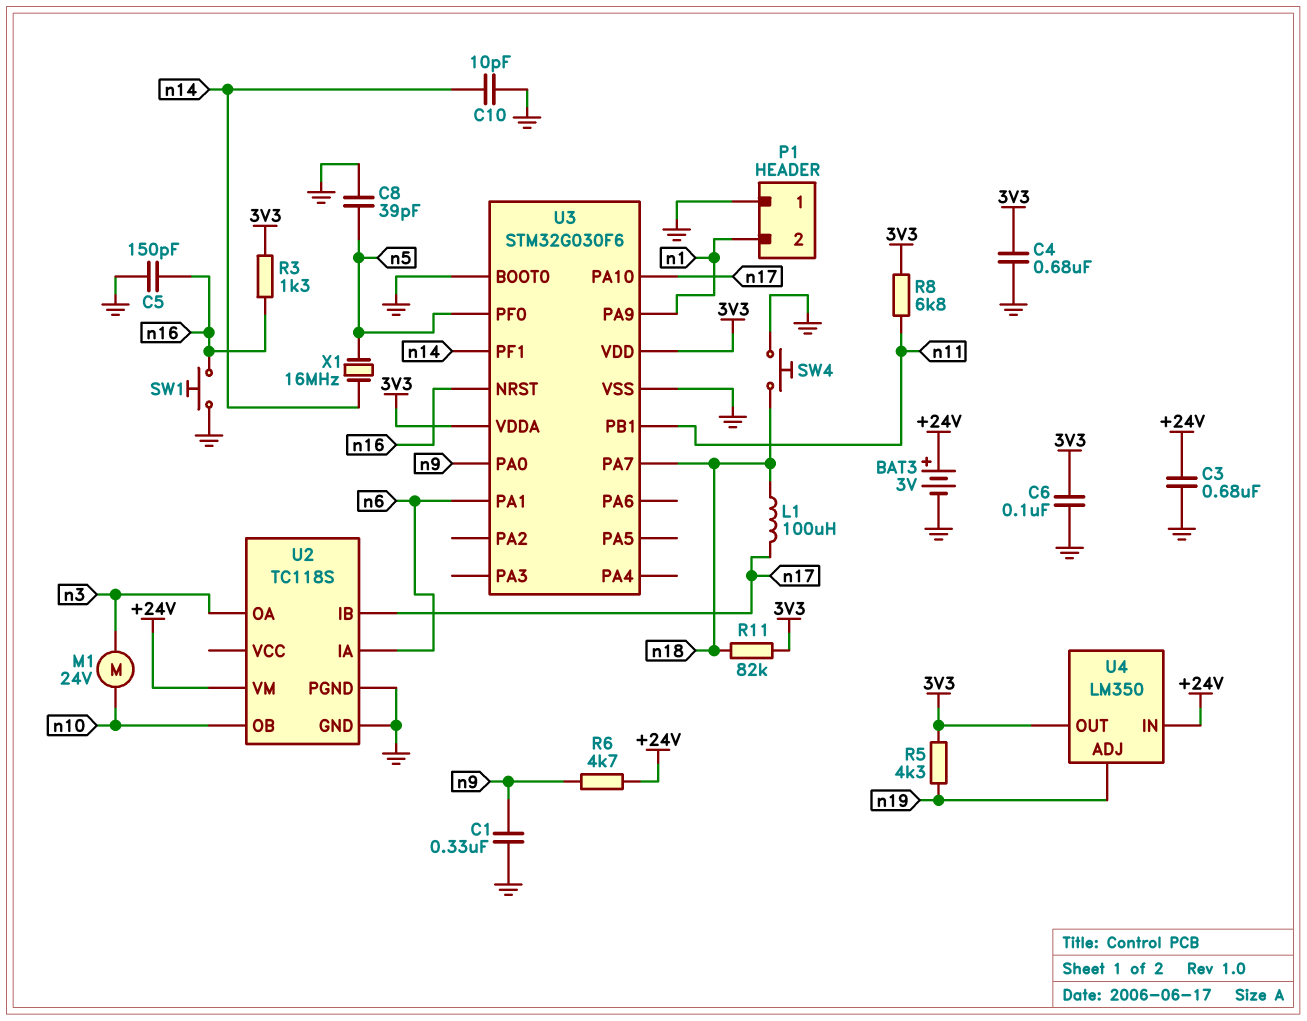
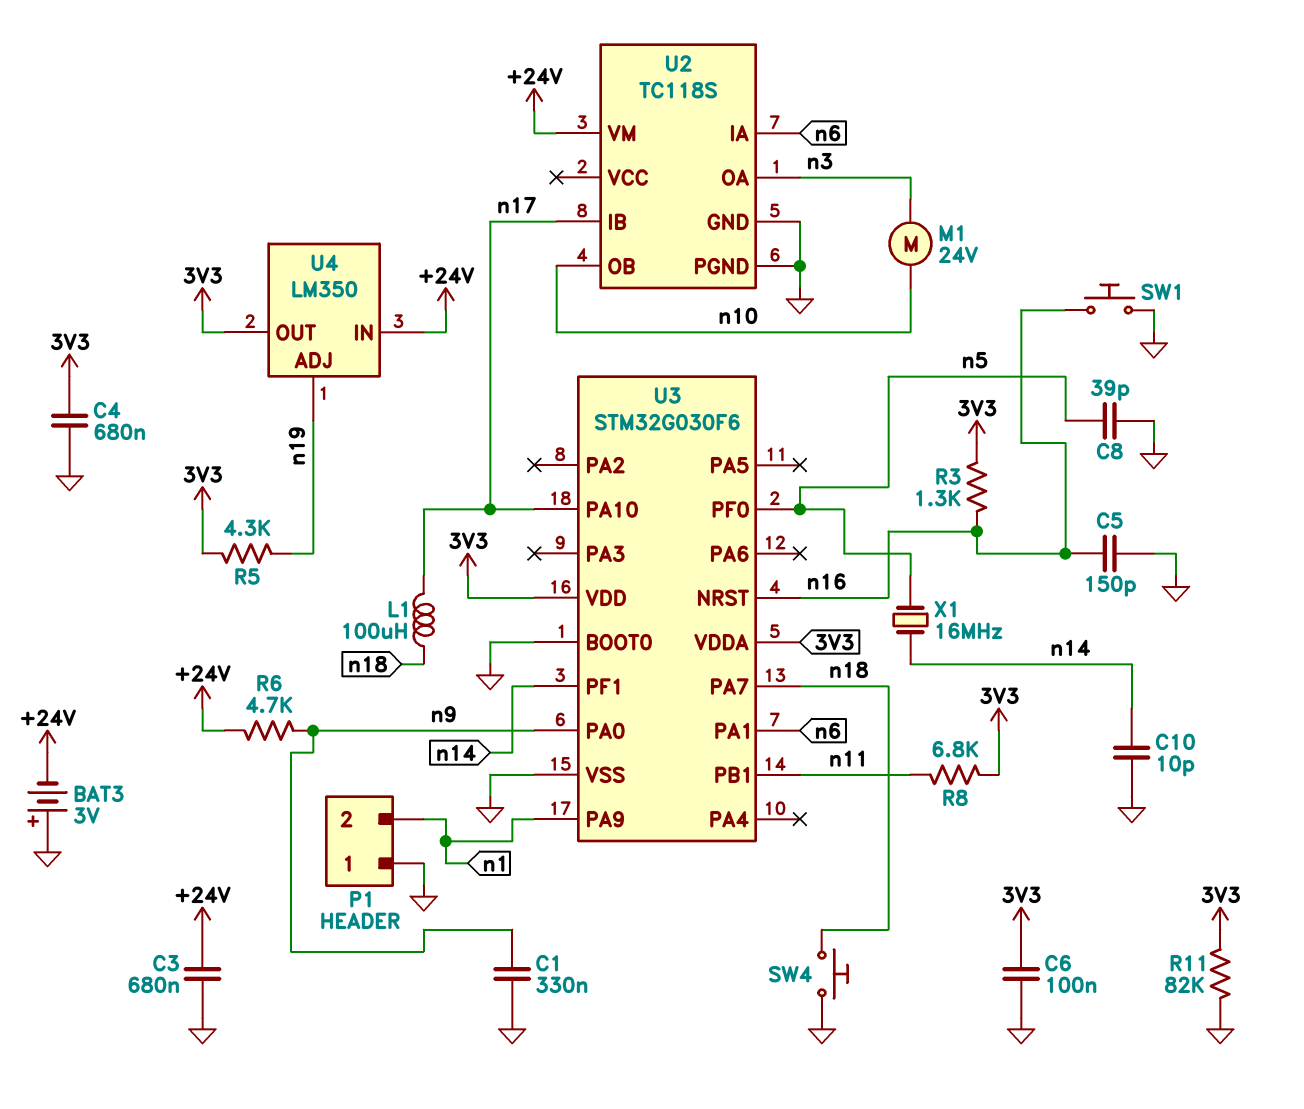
BAT3: 3V (plus +24V, minus GND) -> 3V (plus GND, minus +24V)
R11: 82k (3V3, n18) -> 82k (3V3, GND)

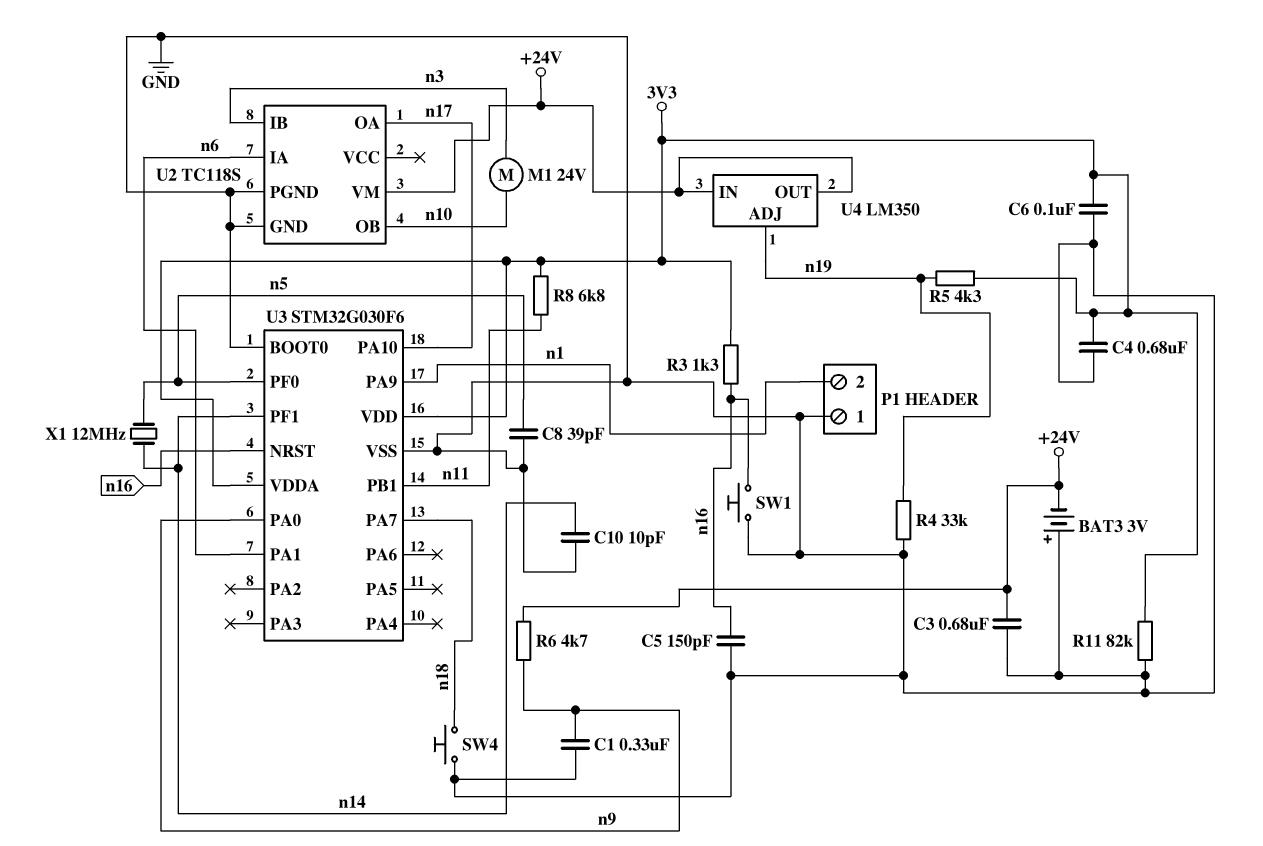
L1: 100uH (n17, n18) -> none
R4: none -> 33k (GND, n19)
U2 pin IB: n17 -> n3
U2 pin OA: n3 -> n17
U4 pin OUT: 3V3 -> +24V
X1: 16MHz (n5, n14) -> 12MHz (n5, n14)

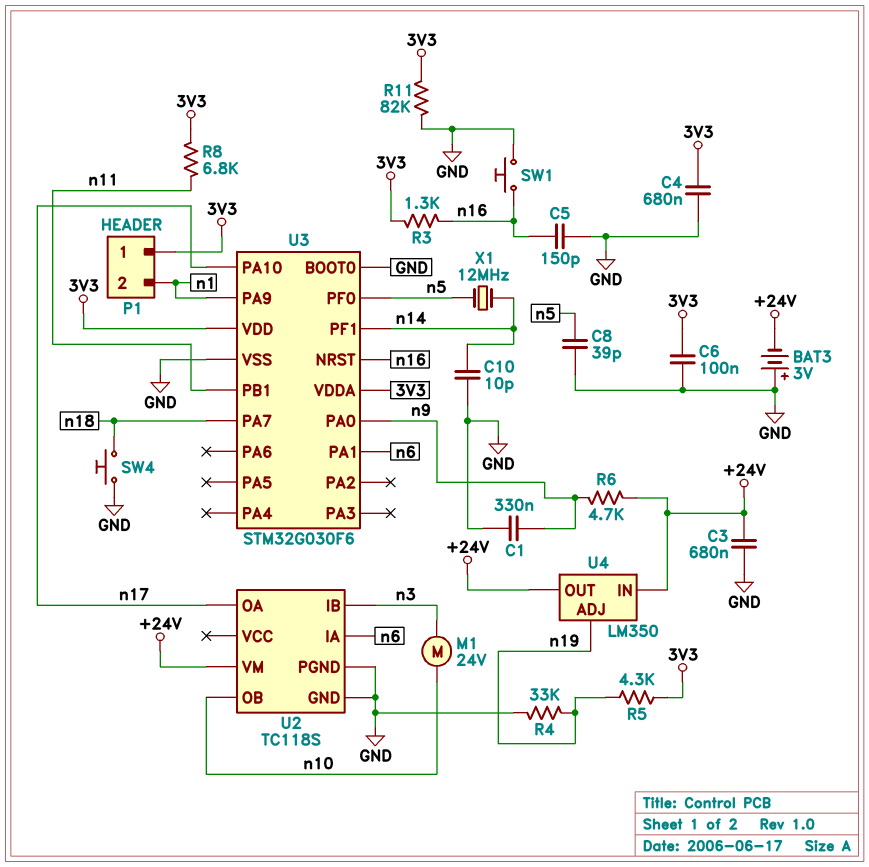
P1 pin 1: GND -> 3V3

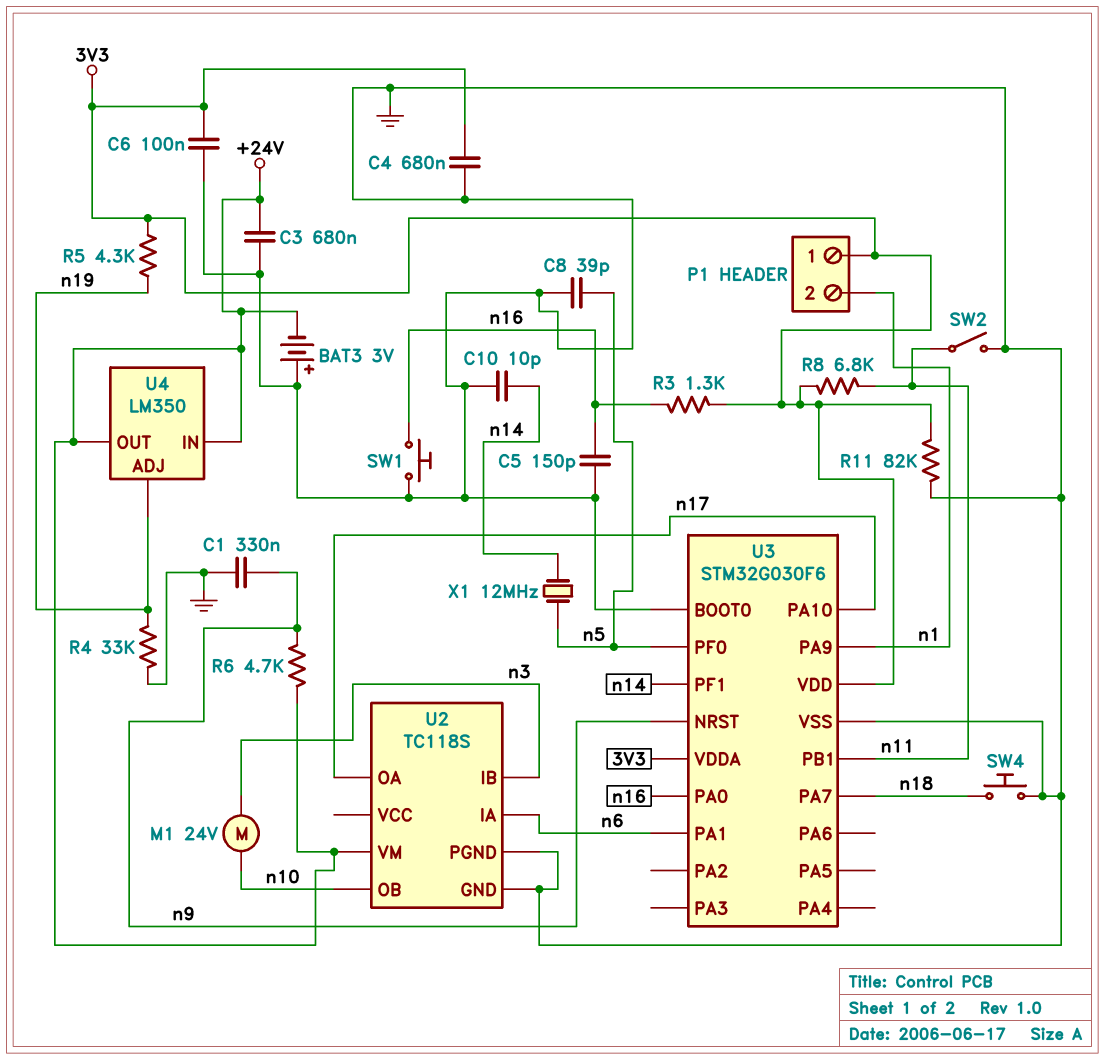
SW2: none -> switch (GND, n11)
U3 pin NRST: n16 -> n9
U3 pin PA0: n9 -> n16

